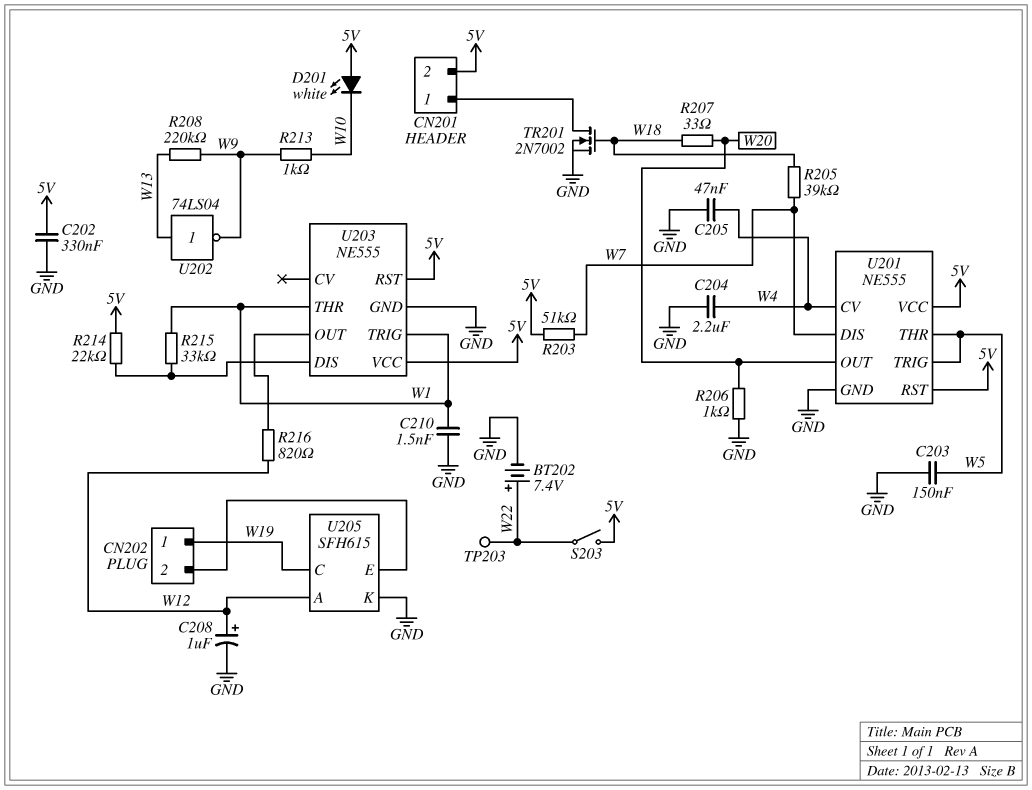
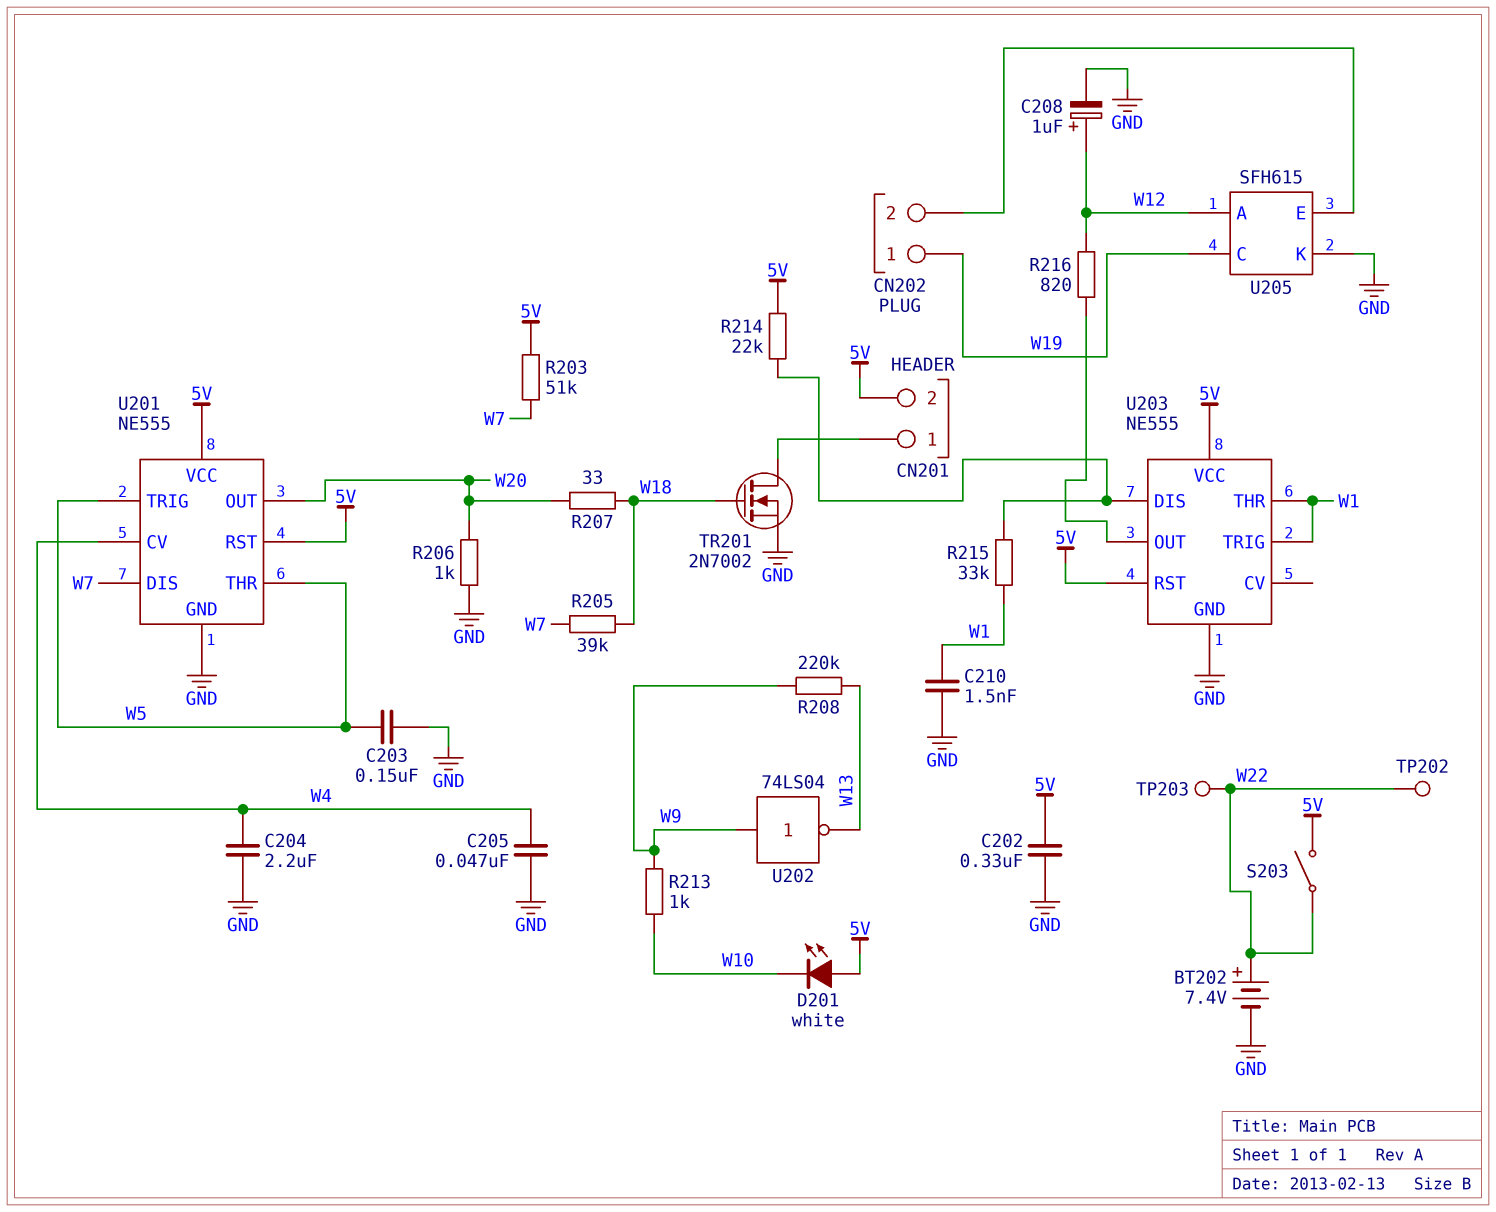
TP202: none -> test point (W22)
U202: NOT 74LS04 (in W13, out W9) -> NOT 74LS04 (in W9, out W13)

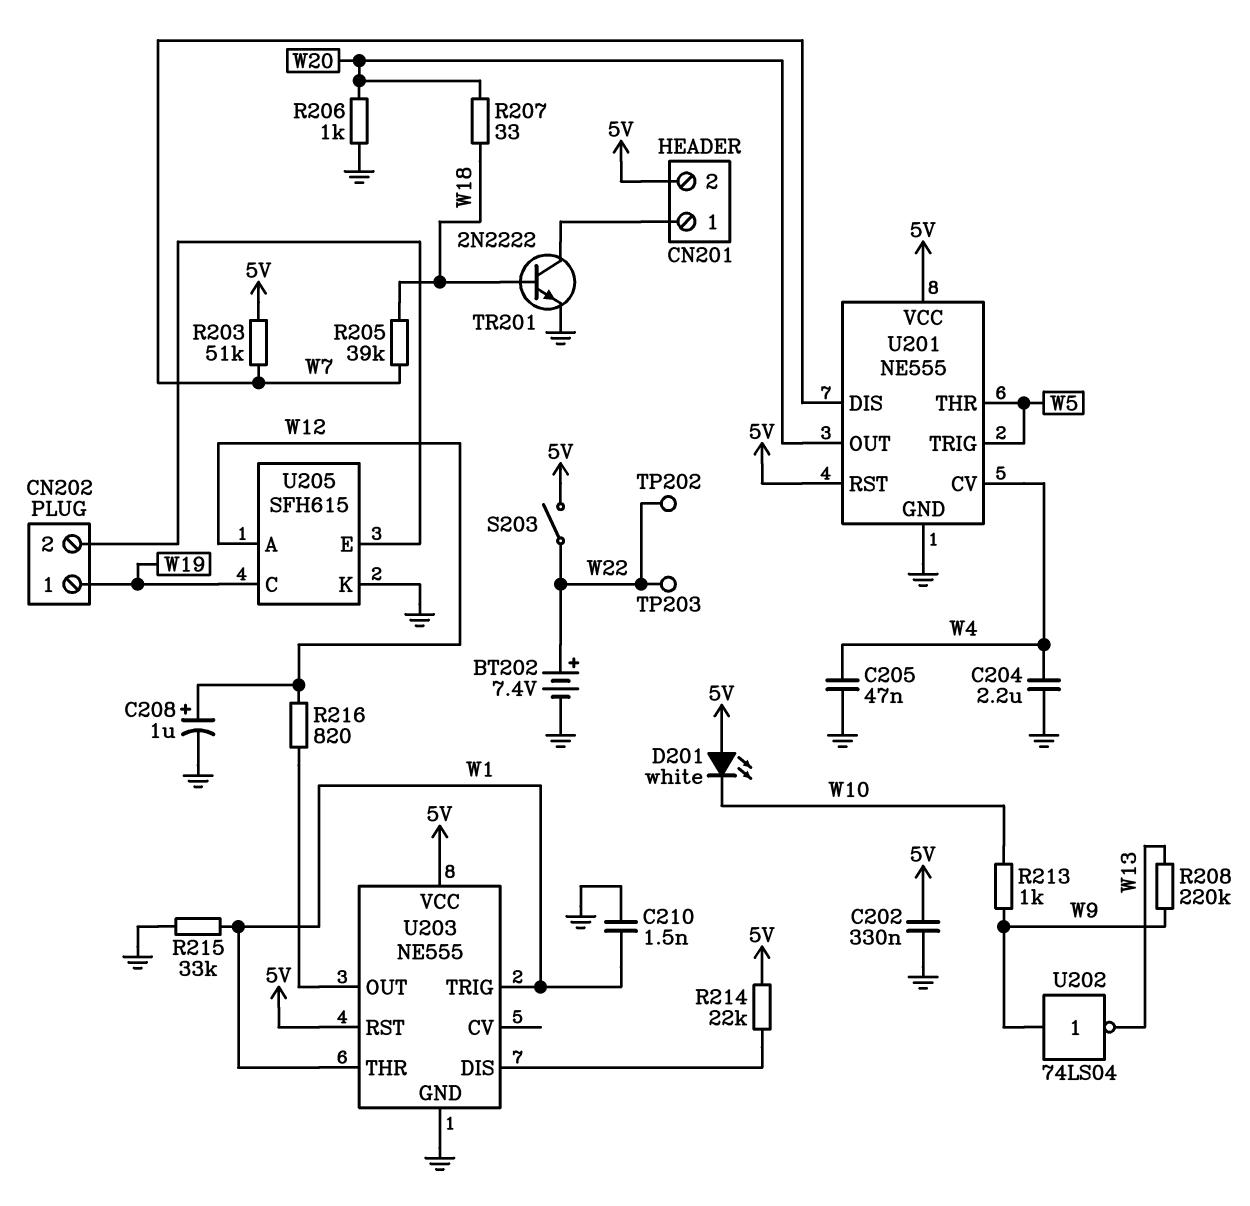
C203: 150nF (GND, W5) -> none
R215: 33k (U203/DIS, W1) -> 33k (GND, W1)
TR201: NMOS 2N7002 (G W18, D CN201/1, S GND) -> NPN 2N2222 (B W18, C CN201/1, E GND)

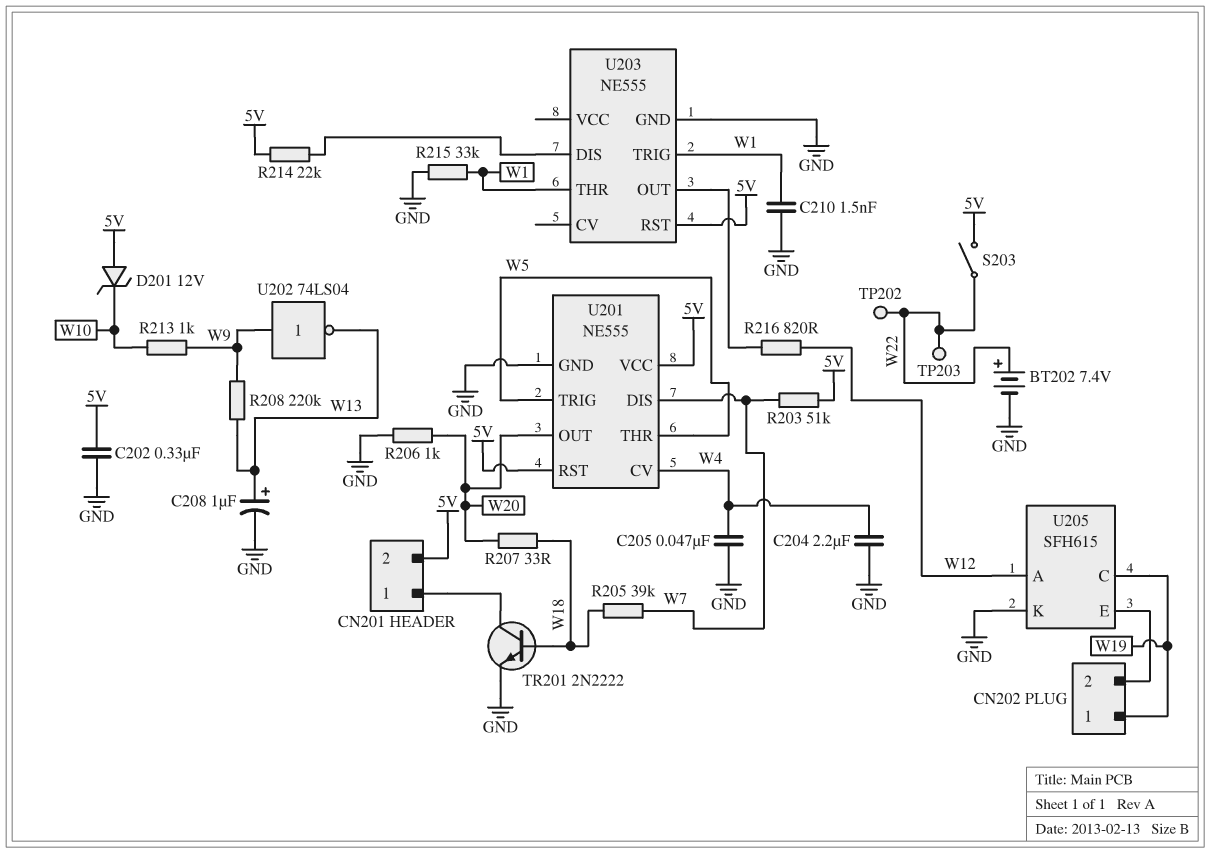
C208: 1uF (plus W12, minus GND) -> 1uF (plus W13, minus GND)
D201: LED white (A 5V, K W10) -> zener 12V (A 5V, K W10)
U203 pin VCC: 5V -> none

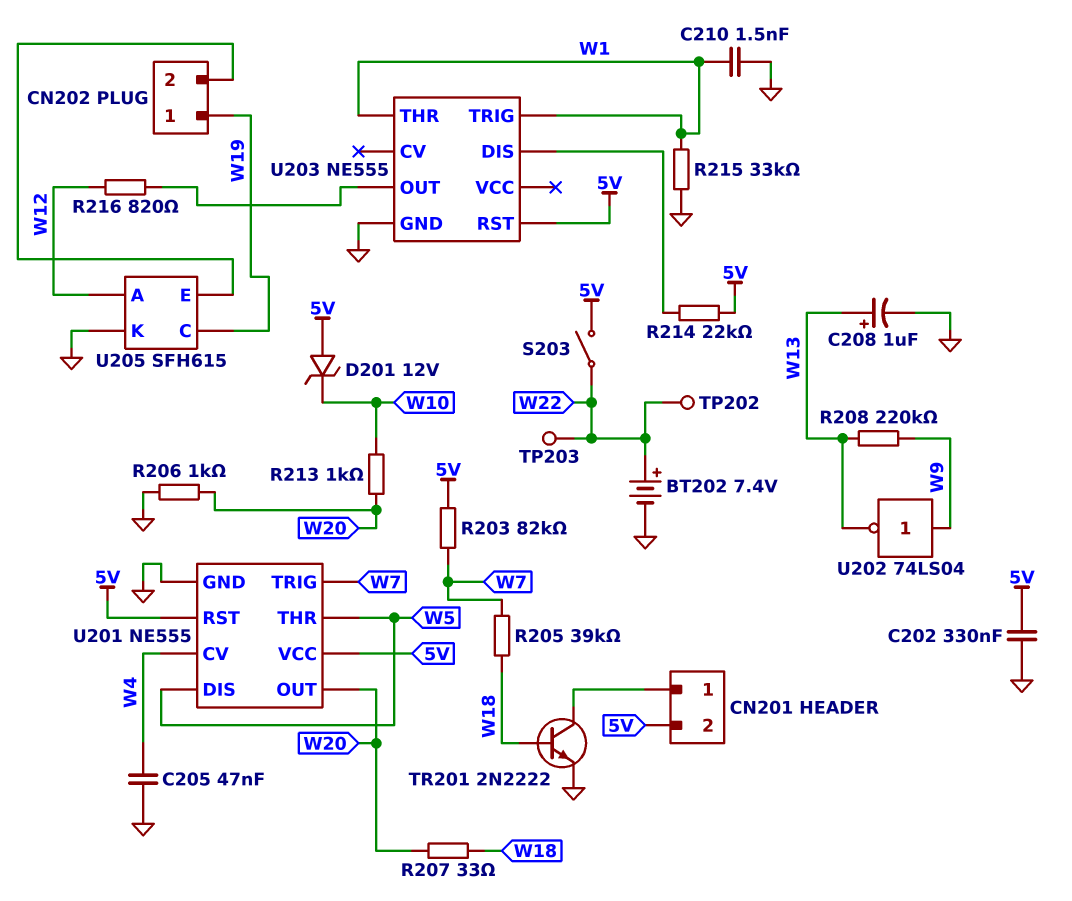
C204: 2.2uF (GND, W4) -> none
R203: 51k (5V, W7) -> 82k (5V, W7)
R213: 1k (W9, W10) -> 1k (W10, W20)
U201 pin DIS: W7 -> W5
U201 pin TRIG: W5 -> W7

